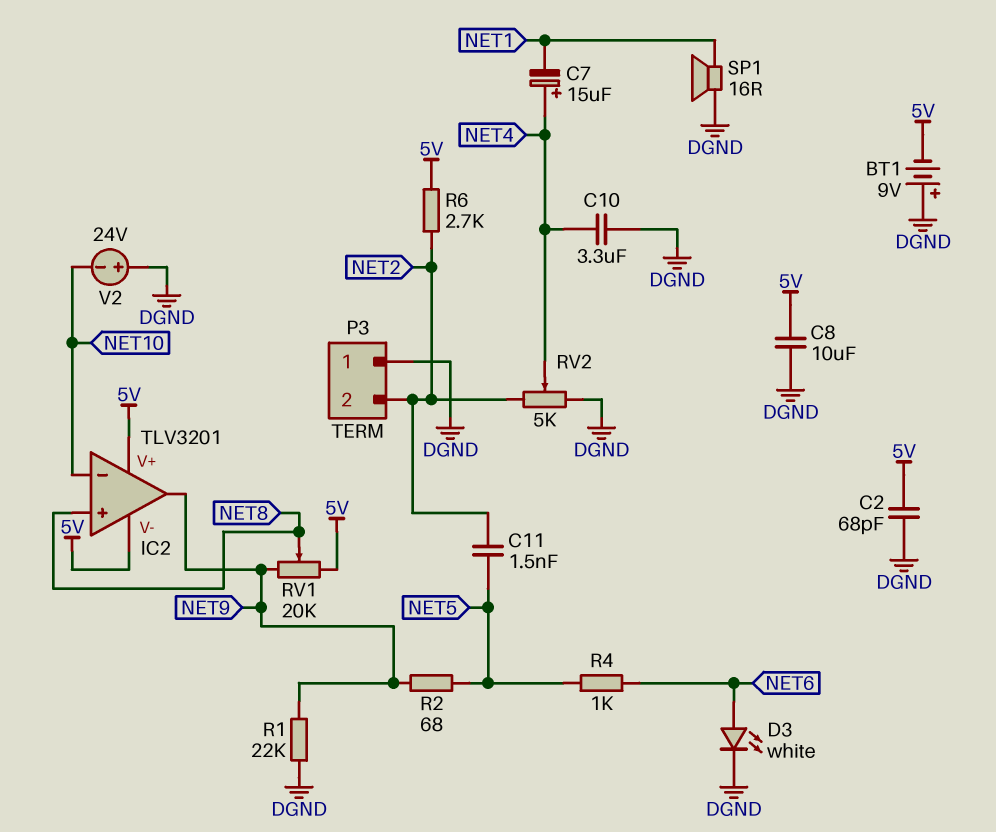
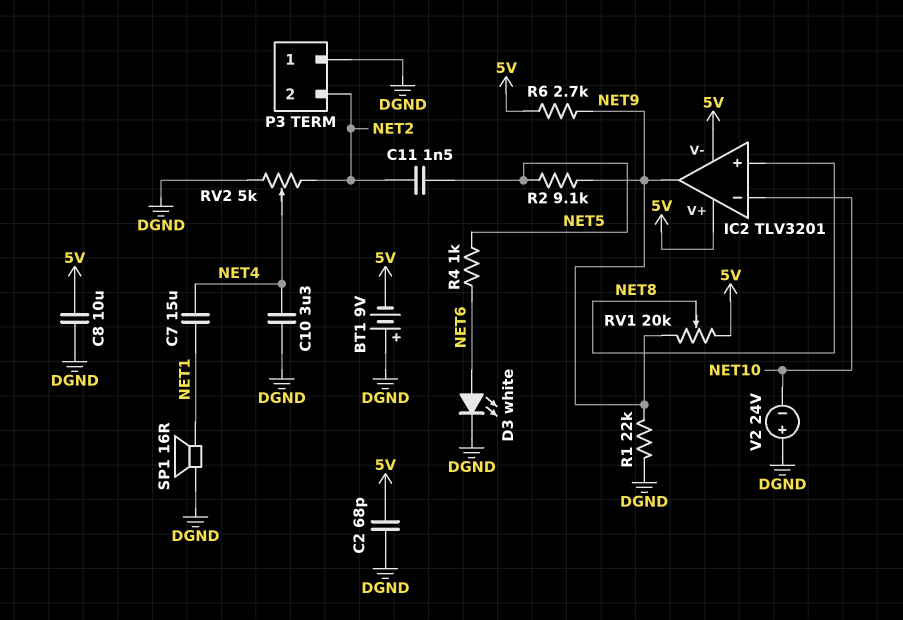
C7: 15uF (plus NET4, minus NET1) -> 15uF (NET1, NET4)
R2: 68 (NET5, NET9) -> 9.1k (NET5, NET9)
R6: 2.7k (5V, NET2) -> 2.7k (5V, NET9)

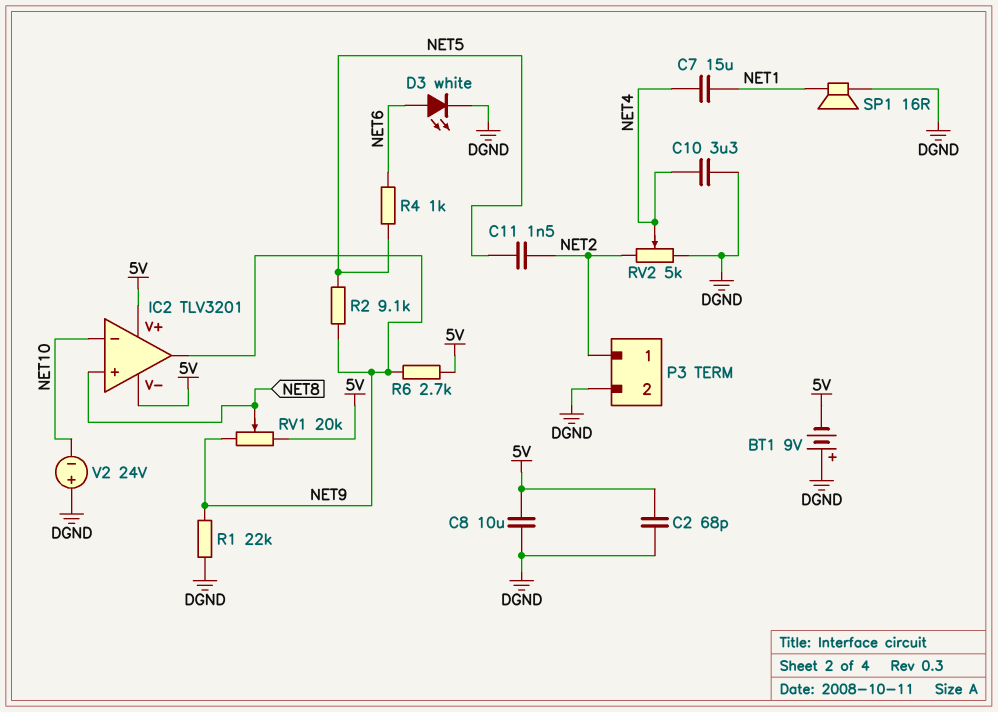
P3 pin 1: DGND -> NET2
P3 pin 2: NET2 -> DGND

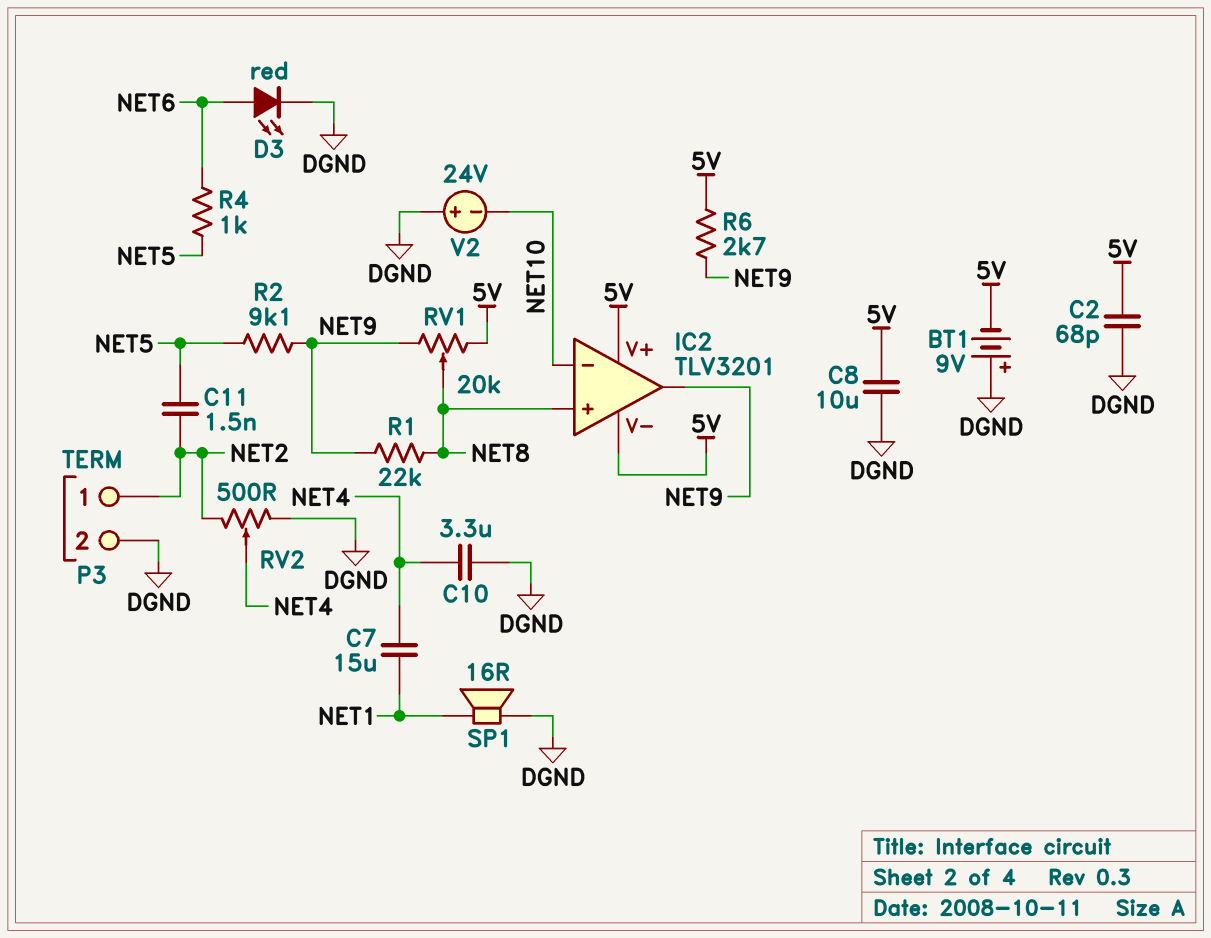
D3: LED white (A NET6, K DGND) -> LED red (A NET6, K DGND)
R1: 22k (DGND, NET9) -> 22k (NET8, NET9)
RV2: 5k (DGND, NET2, wiper NET4) -> 500 (DGND, NET2, wiper NET4)

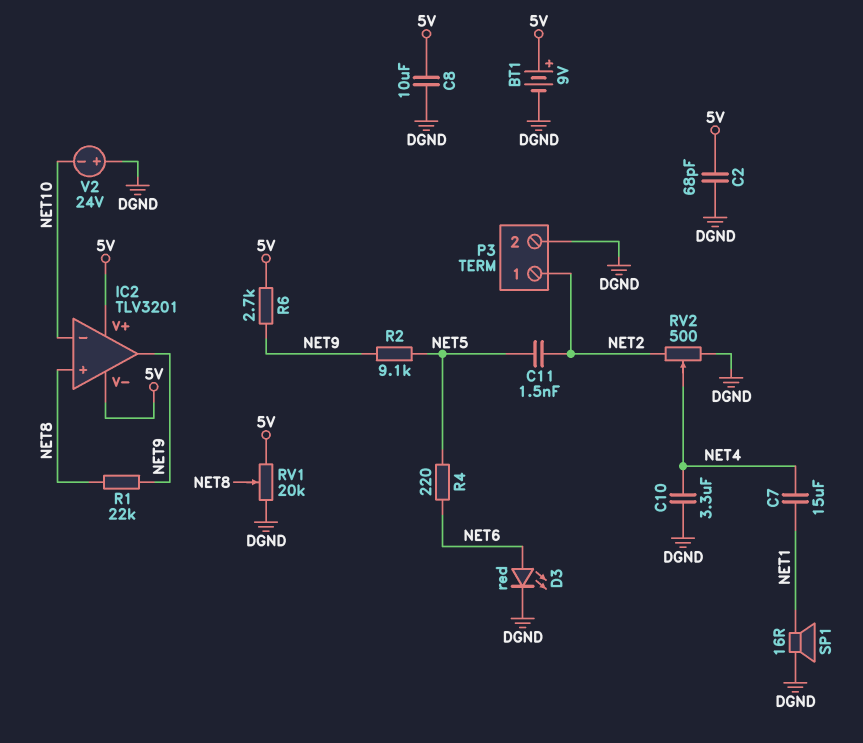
BT1: 9V (plus DGND, minus 5V) -> 9V (plus 5V, minus DGND)
R4: 1k (NET5, NET6) -> 220 (NET5, NET6)
RV1: 20k (5V, NET9, wiper NET8) -> 20k (5V, DGND, wiper NET8)

